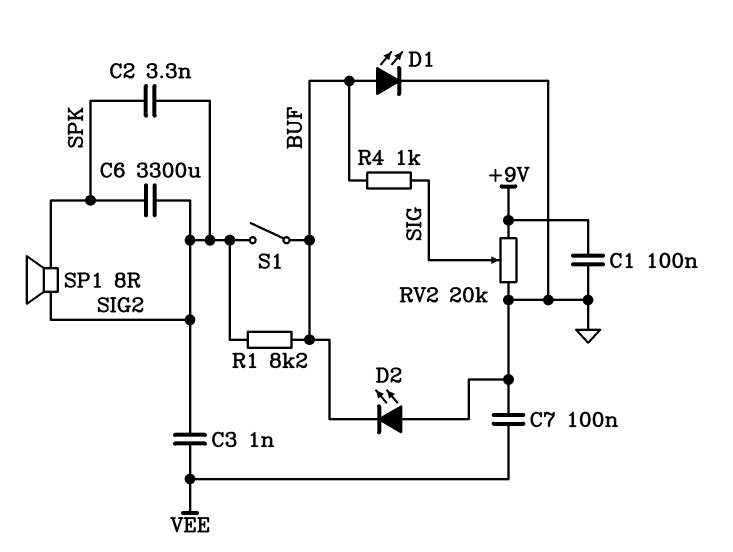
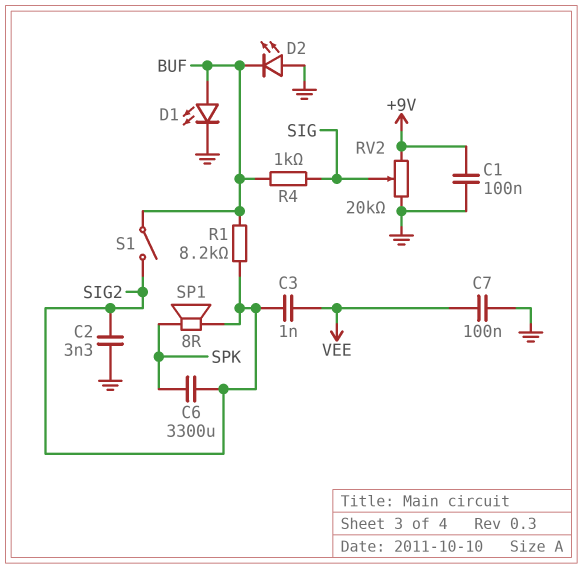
C2: 3.3nF (SIG2, SPK) -> 3.3nF (GND, SIG2)

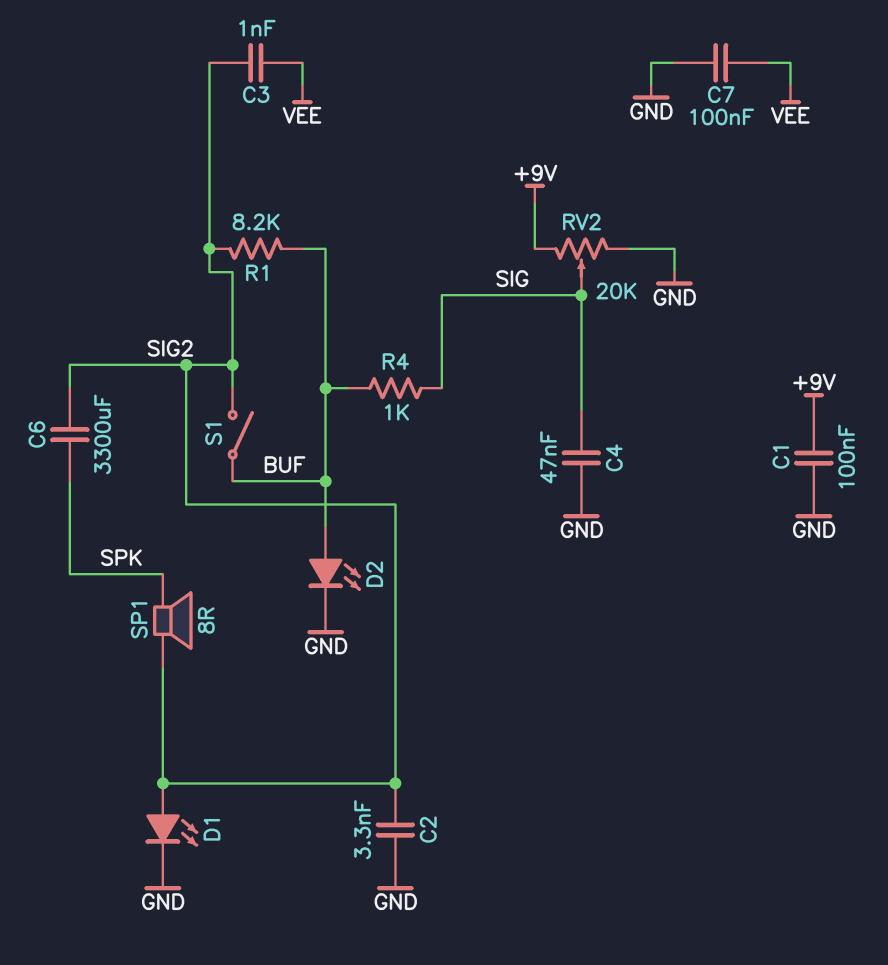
C4: none -> 47nF (GND, SIG)
D1: LED (A BUF, K GND) -> LED (A SIG2, K GND)
D2: LED (A GND, K BUF) -> LED (A BUF, K GND)

